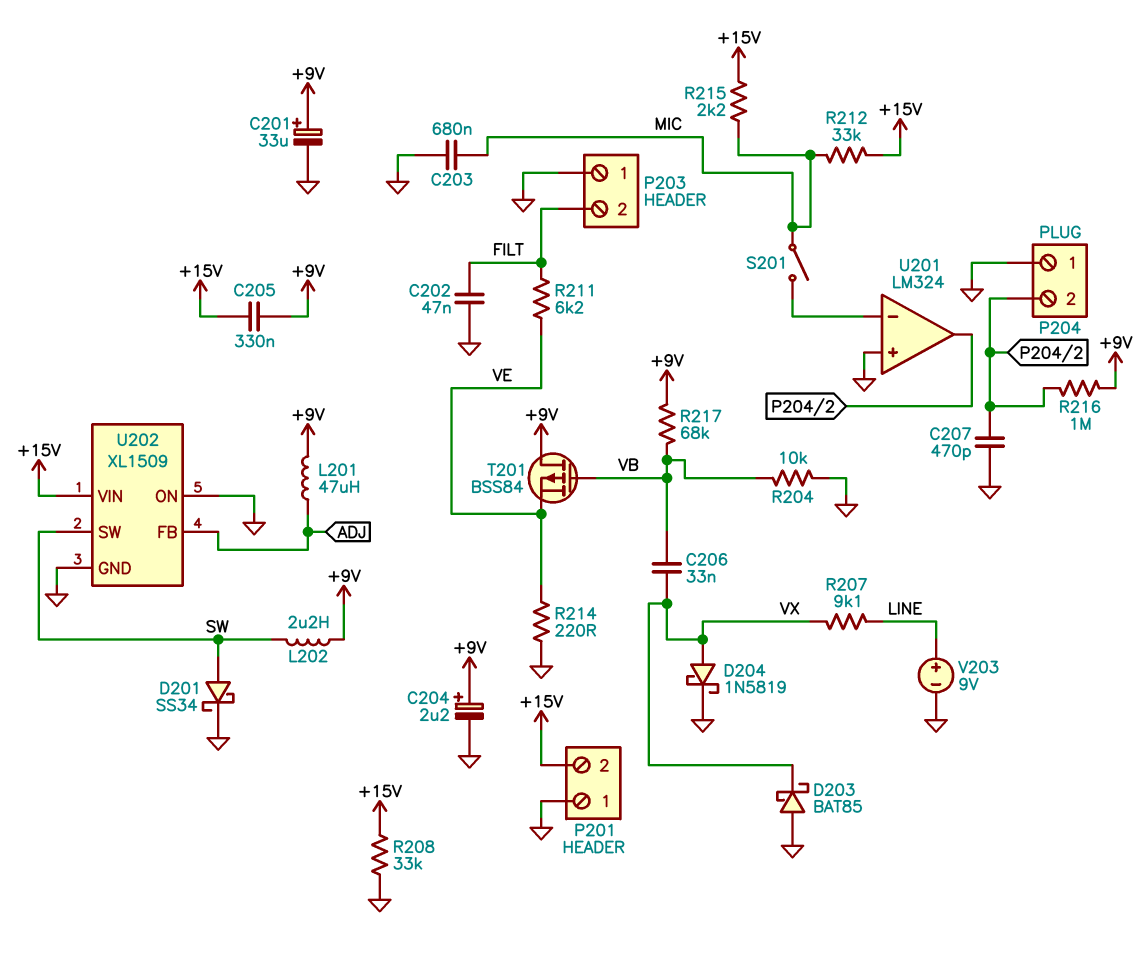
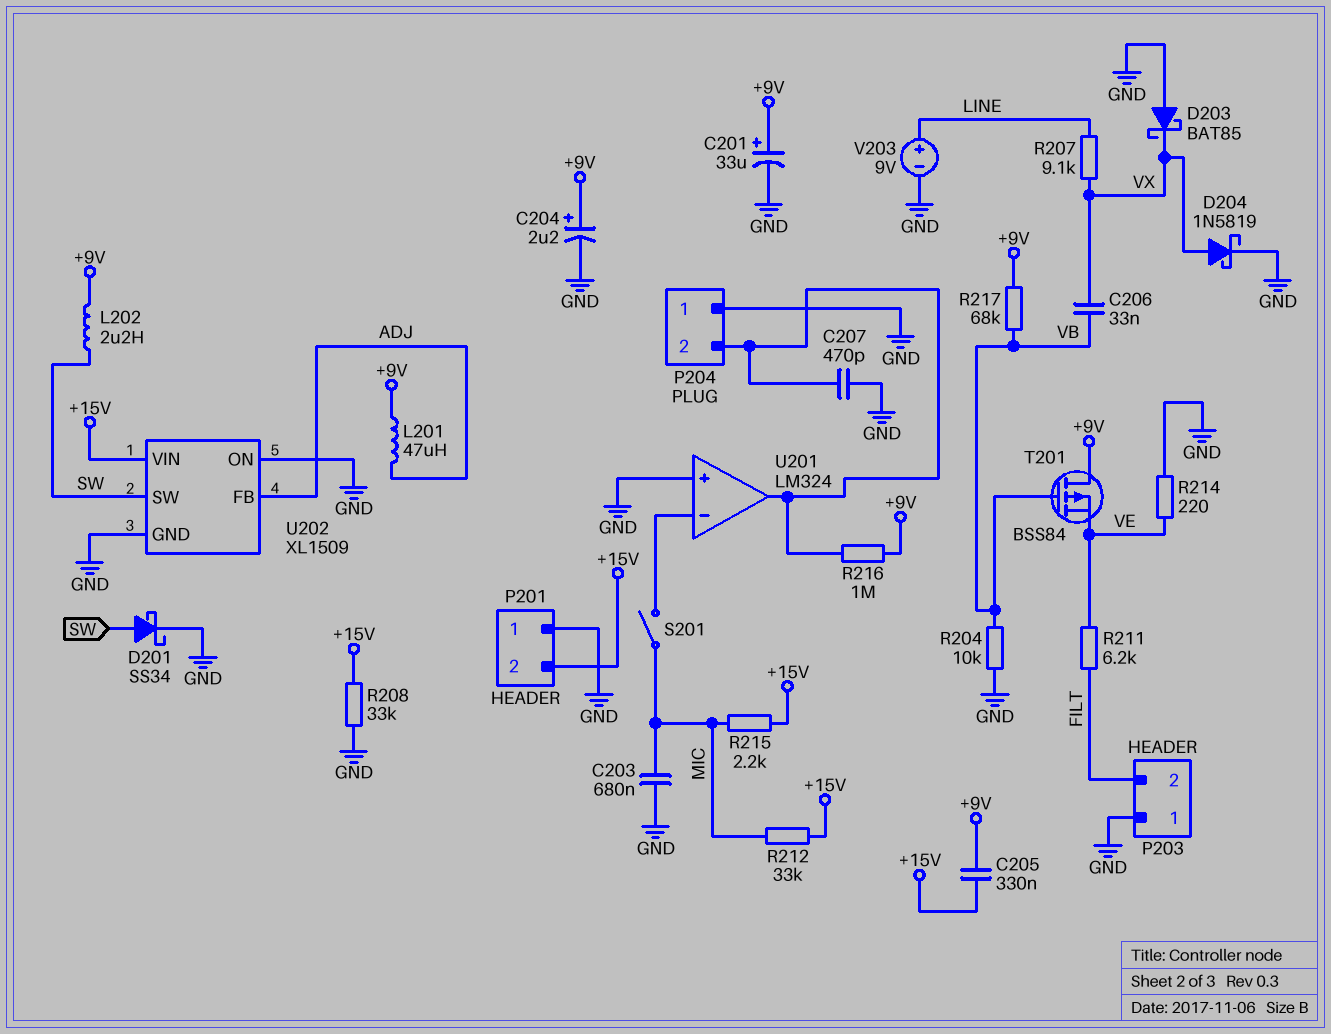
C202: 47nF (FILT, GND) -> none

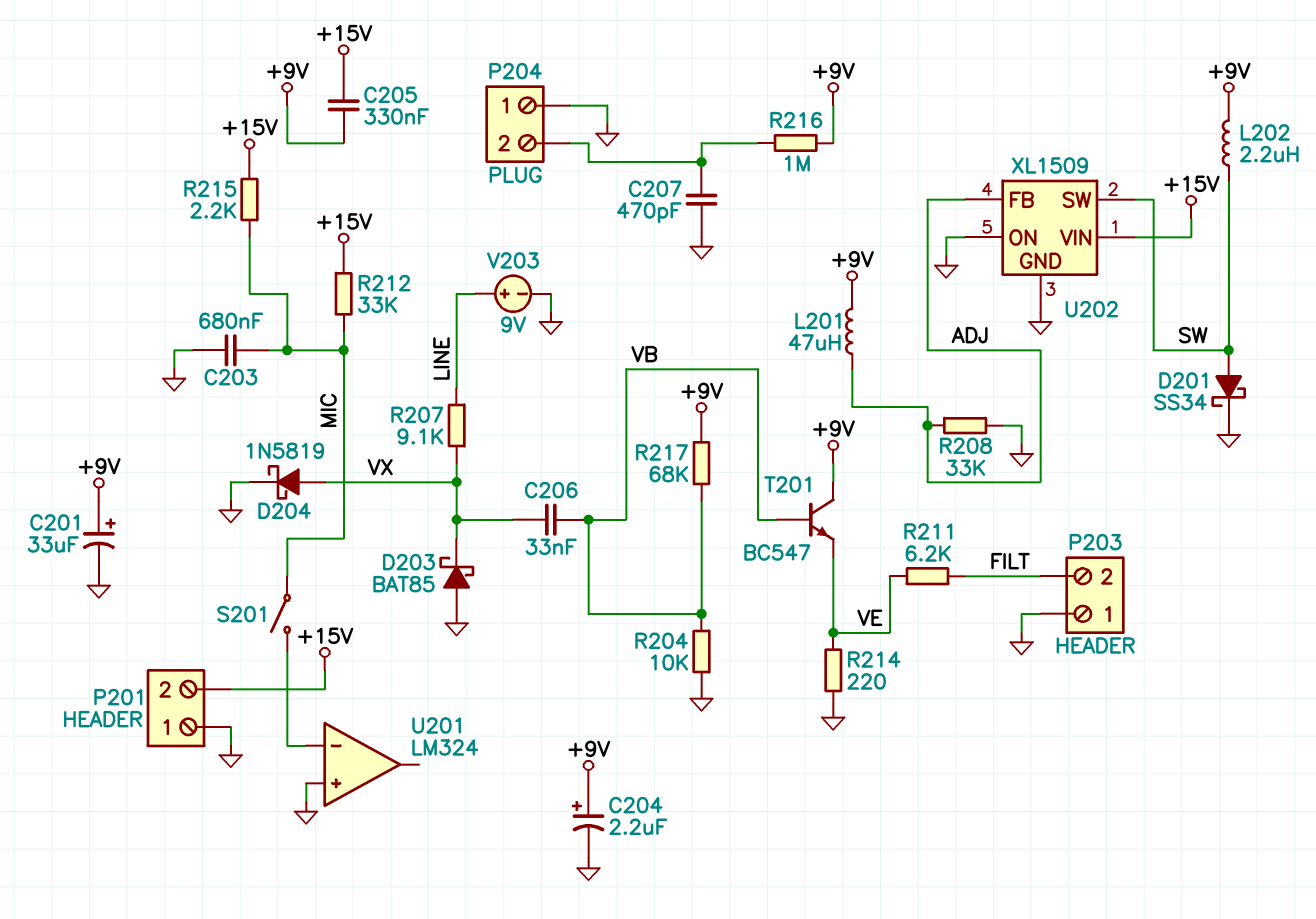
R208: 33k (+15V, GND) -> 33k (ADJ, GND)
T201: PMOS BSS84 (G VB, D +9V, S VE) -> NPN BC547 (B VB, C +9V, E VE)
U201 pin out: P204/2 -> none

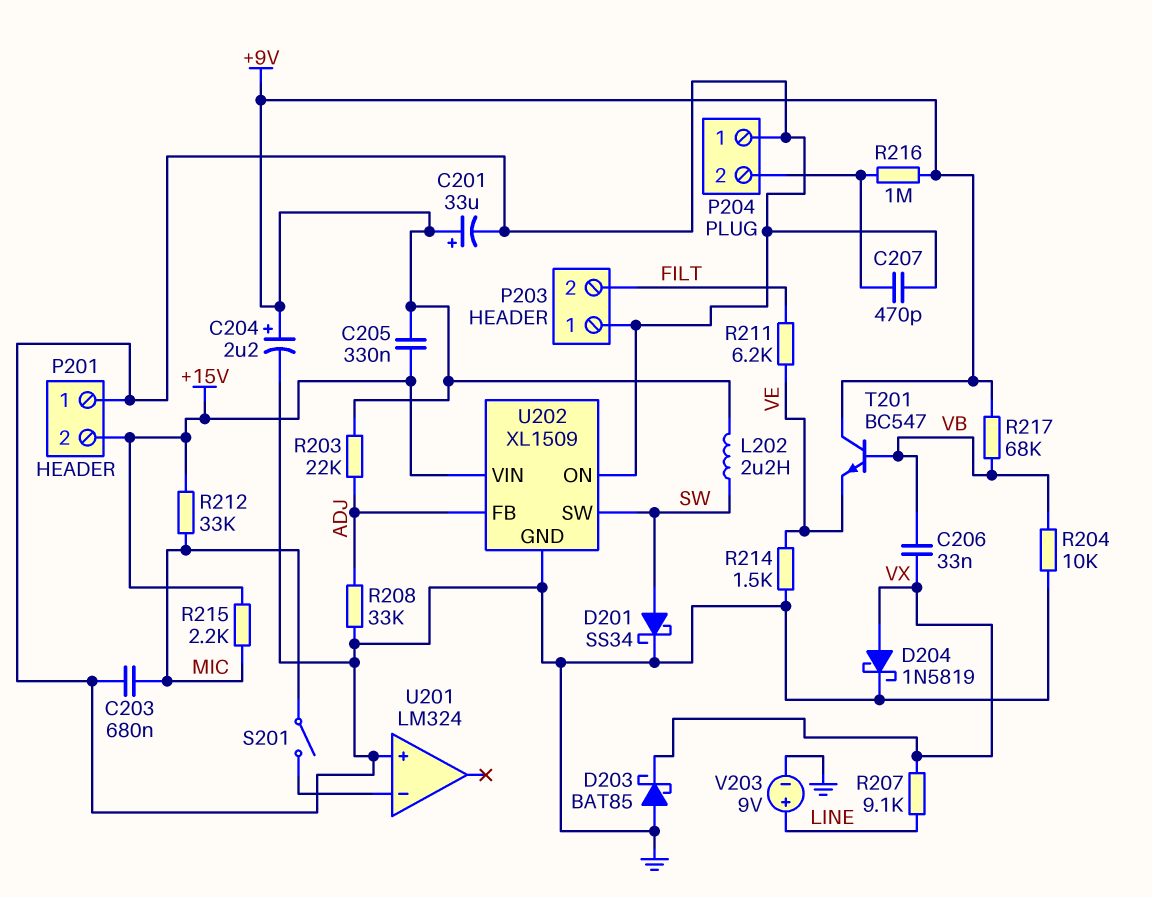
L201: 47uH (+9V, ADJ) -> none
R203: none -> 22k (+9V, ADJ)
R214: 220 (GND, VE) -> 1.5k (GND, VE)

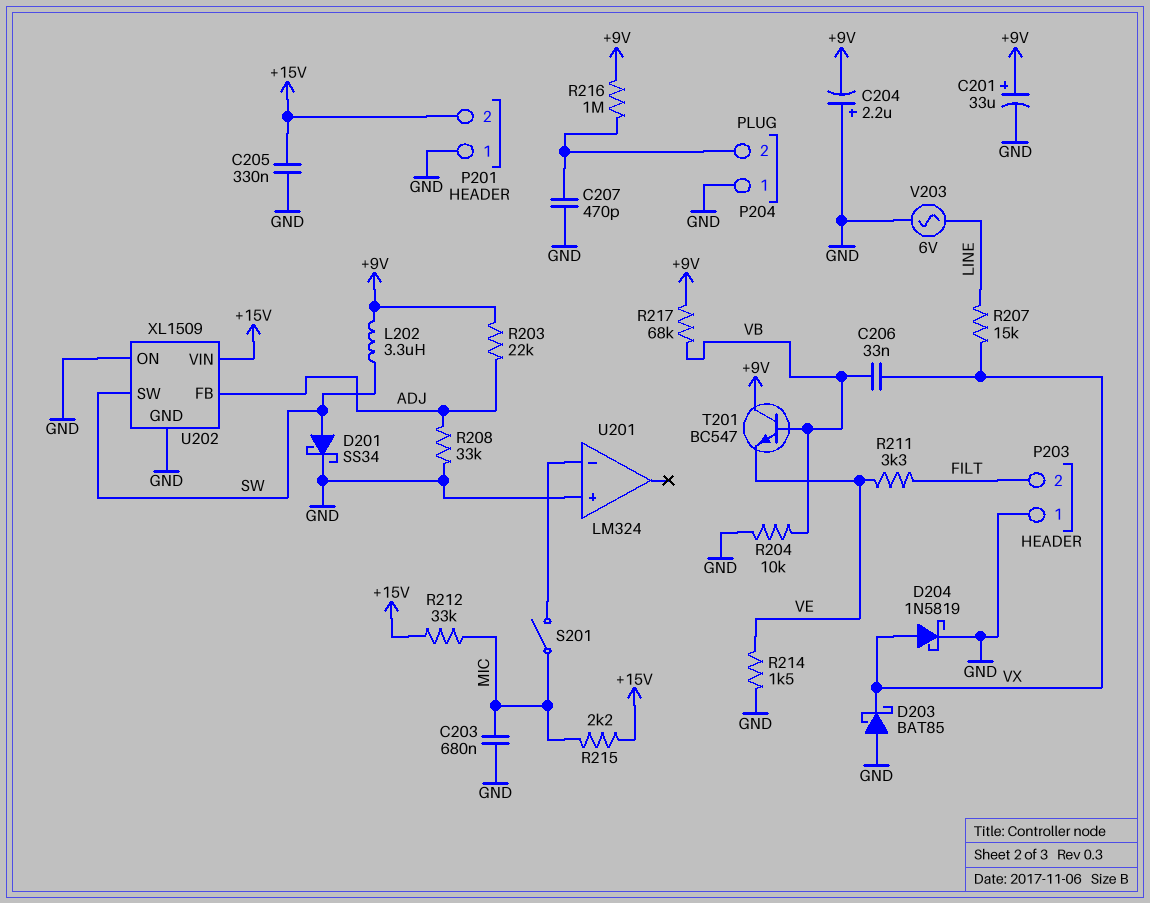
C204: 2.2uF (plus +9V, minus GND) -> 2.2uF (plus GND, minus +9V)
C205: 330nF (+9V, +15V) -> 330nF (+15V, GND)
L202: 2.2uH (+9V, SW) -> 3.3uH (+9V, SW)
R207: 9.1k (LINE, VX) -> 15k (LINE, VX)
R211: 6.2k (FILT, VE) -> 3.3k (FILT, VE)
V203: 9V (plus LINE, minus GND) -> AC 6V (GND, LINE)

